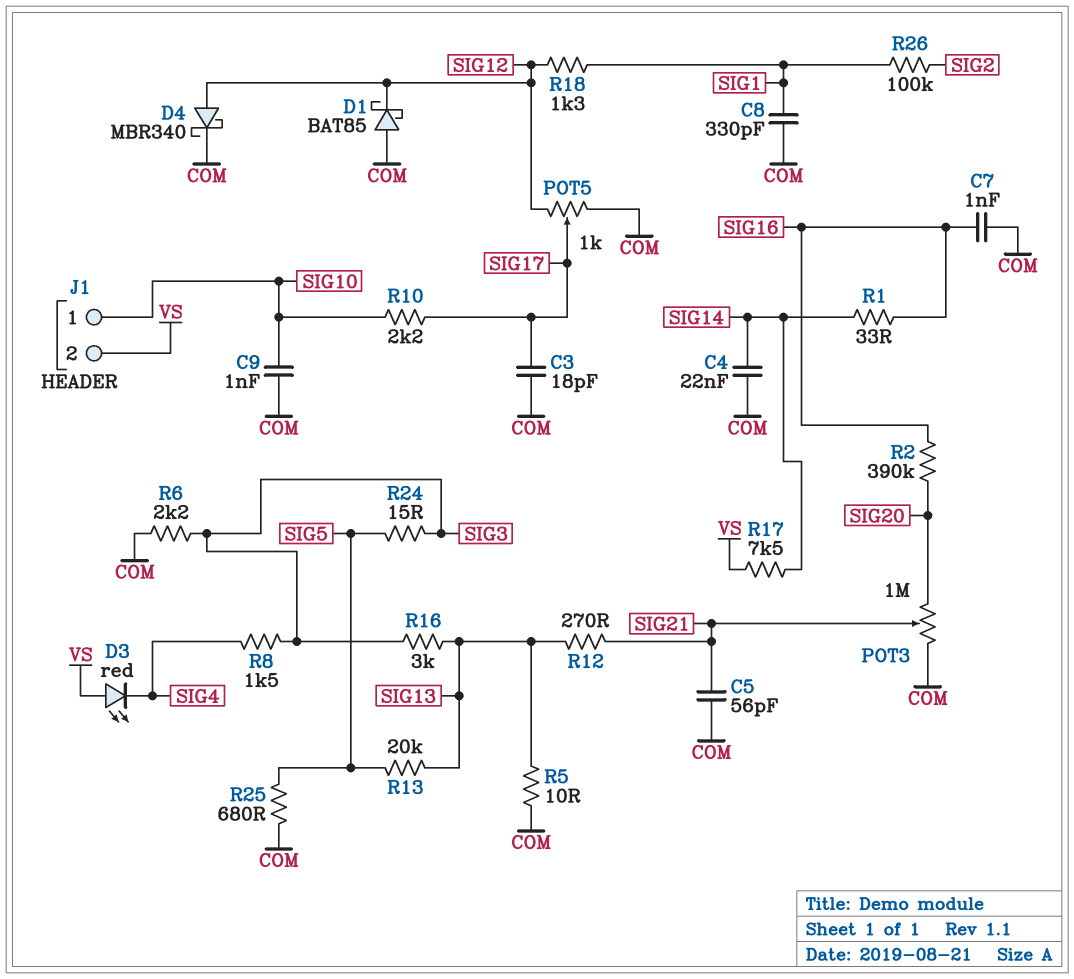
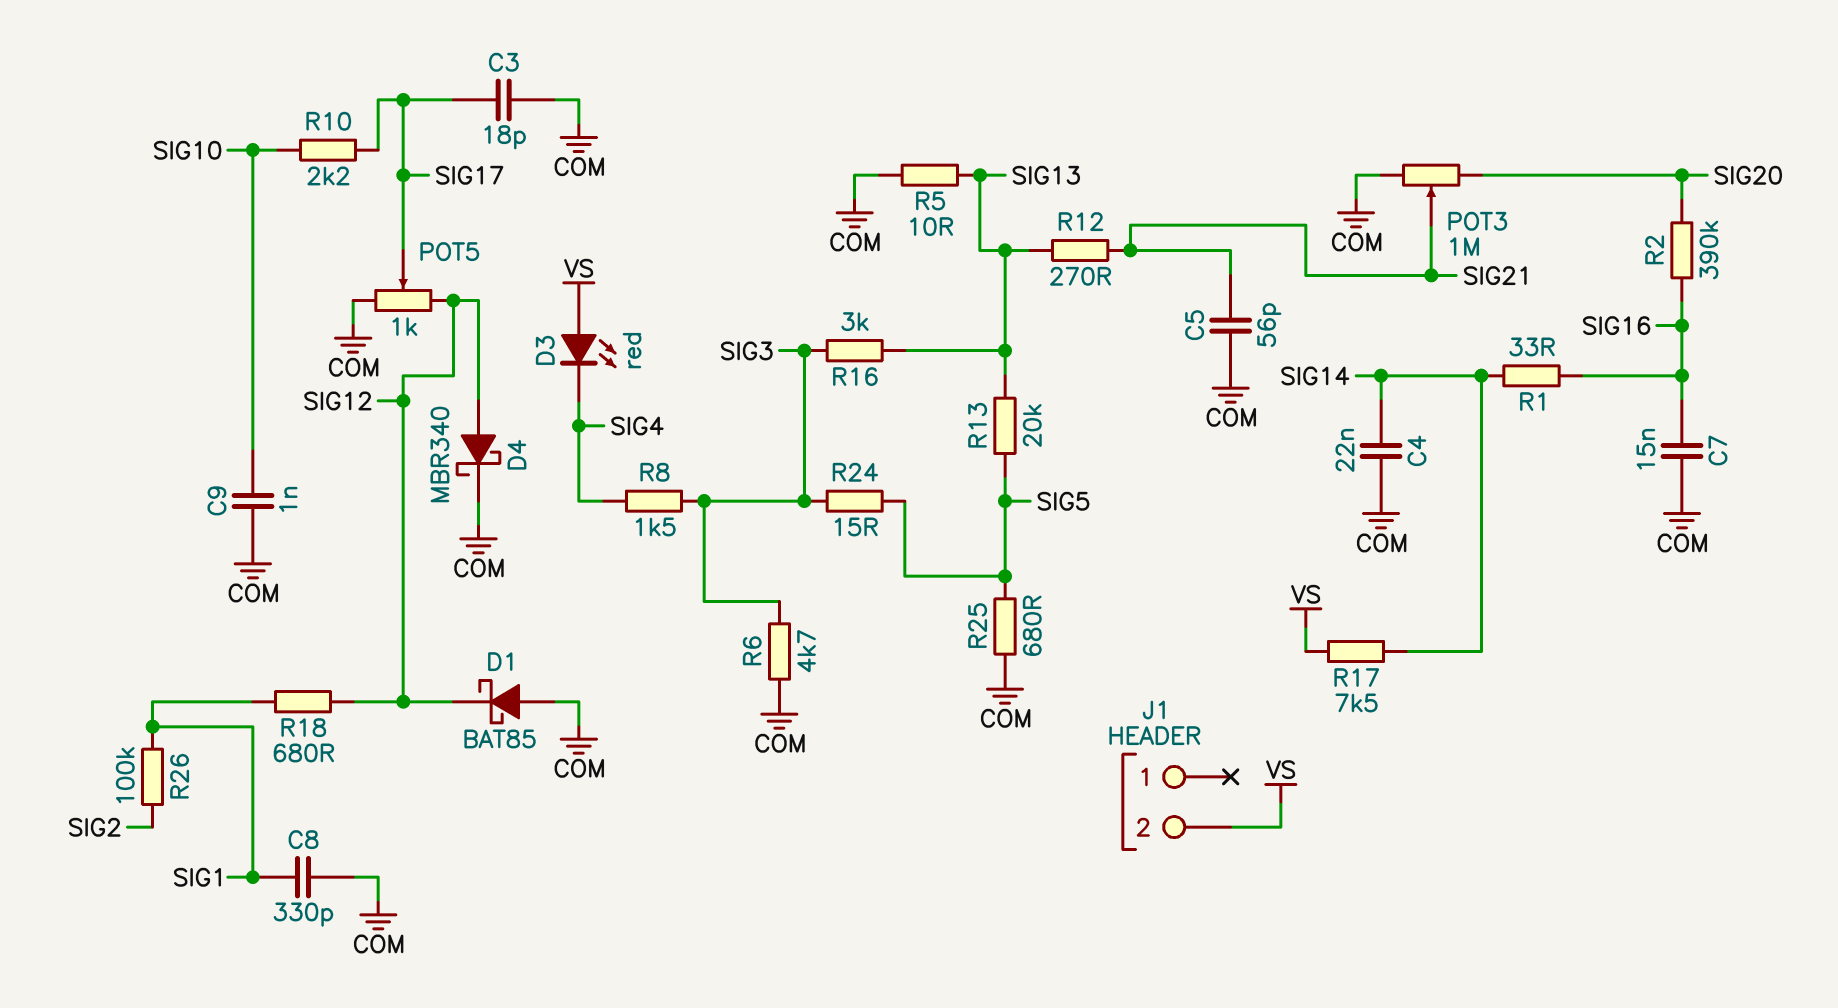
C7: 1nF (COM, SIG16) -> 15nF (COM, SIG16)
J1 pin 1: SIG10 -> none
R6: 2.2k (COM, SIG3) -> 4.7k (COM, SIG3)
R18: 1.3k (SIG1, SIG12) -> 680 (SIG1, SIG12)

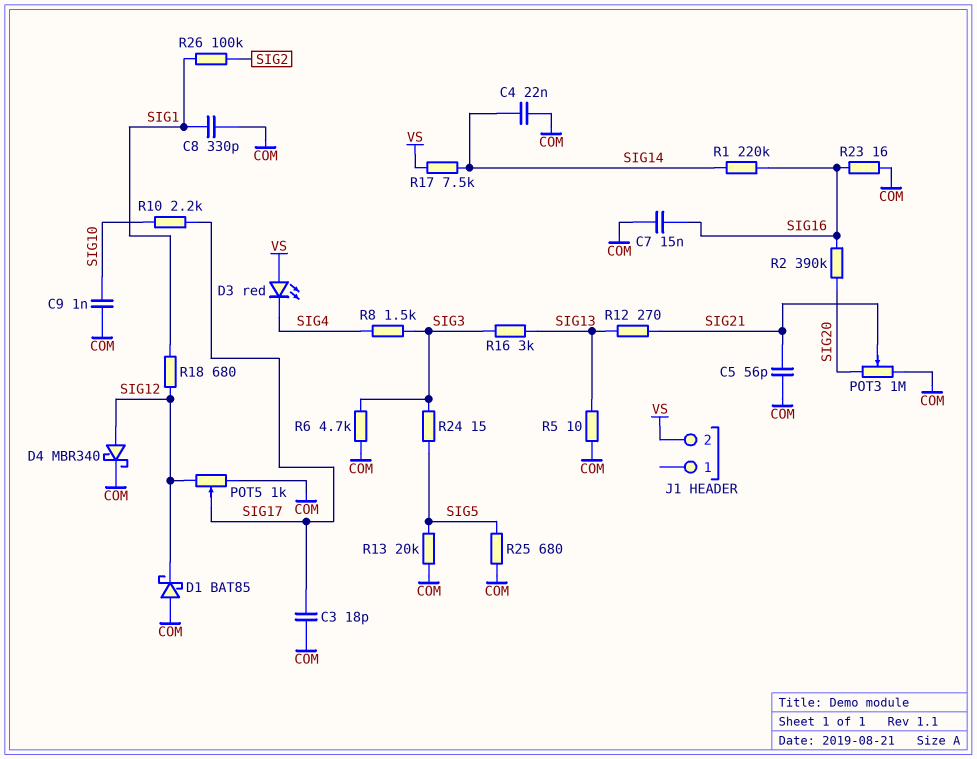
R1: 33 (SIG14, SIG16) -> 220k (SIG14, SIG16)
R13: 20k (SIG5, SIG13) -> 20k (COM, SIG5)
R23: none -> 16 (COM, SIG16)

